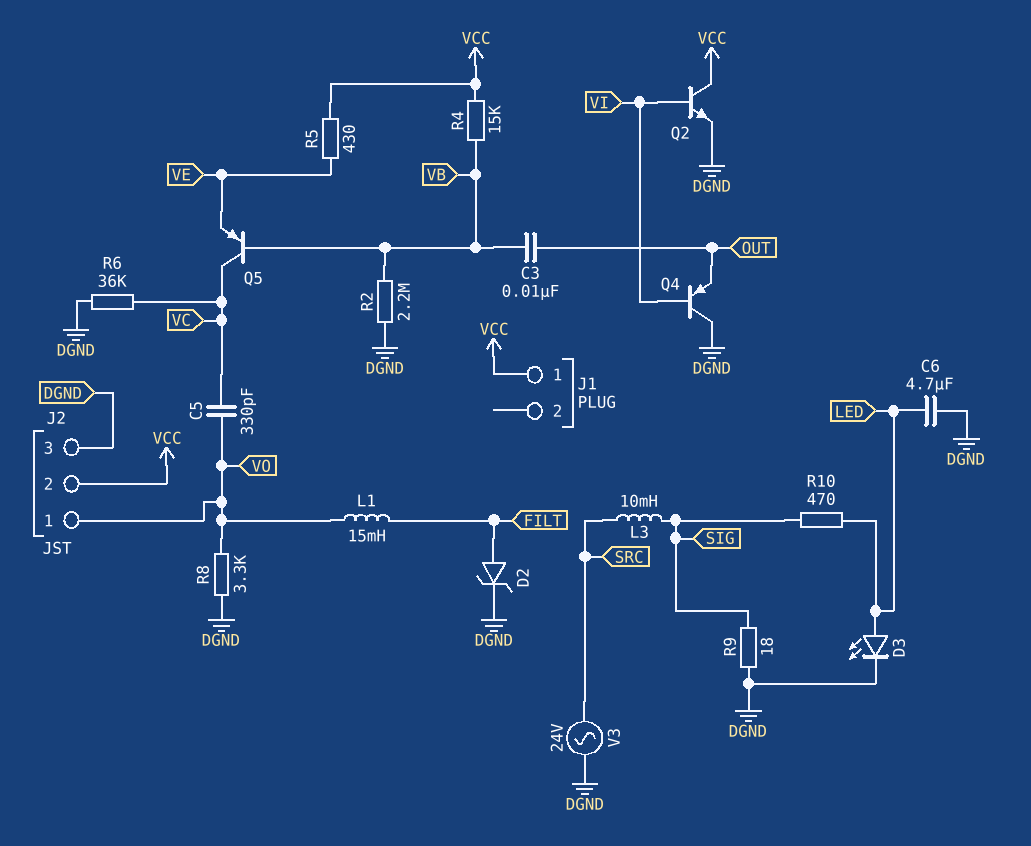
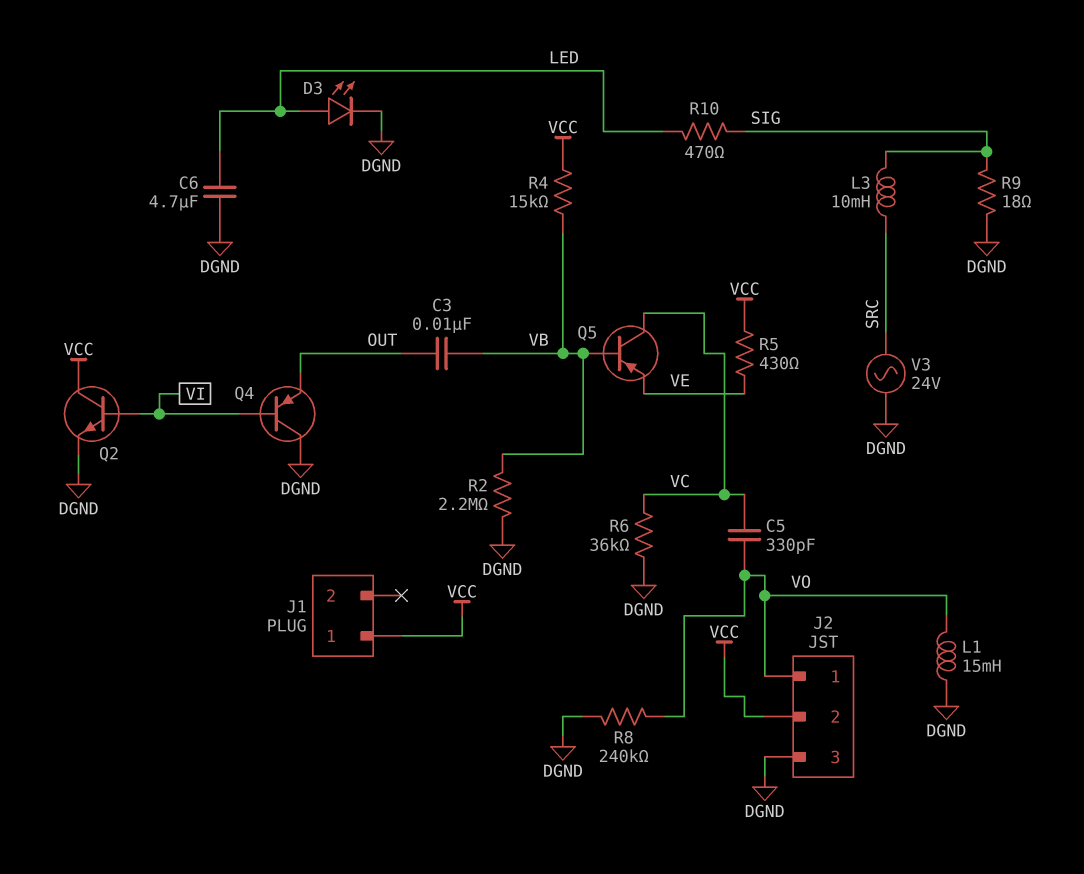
D2: zener (A FILT, K DGND) -> none
L1: 15mH (FILT, VO) -> 15mH (DGND, VO)
R8: 3.3k (DGND, VO) -> 240k (DGND, VO)

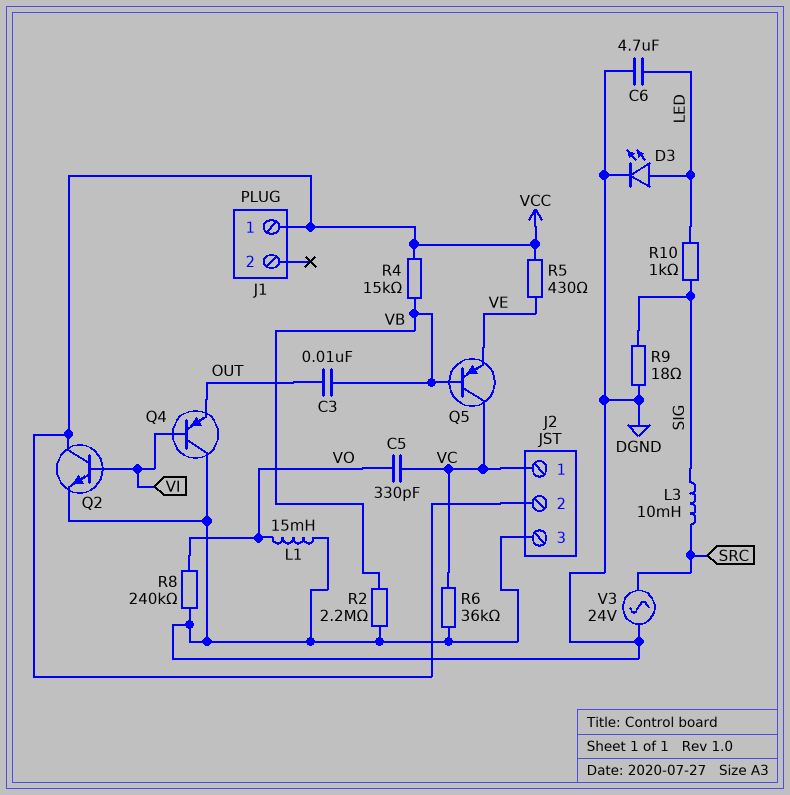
J2 pin 1: VO -> VC
R10: 470 (LED, SIG) -> 1k (LED, SIG)

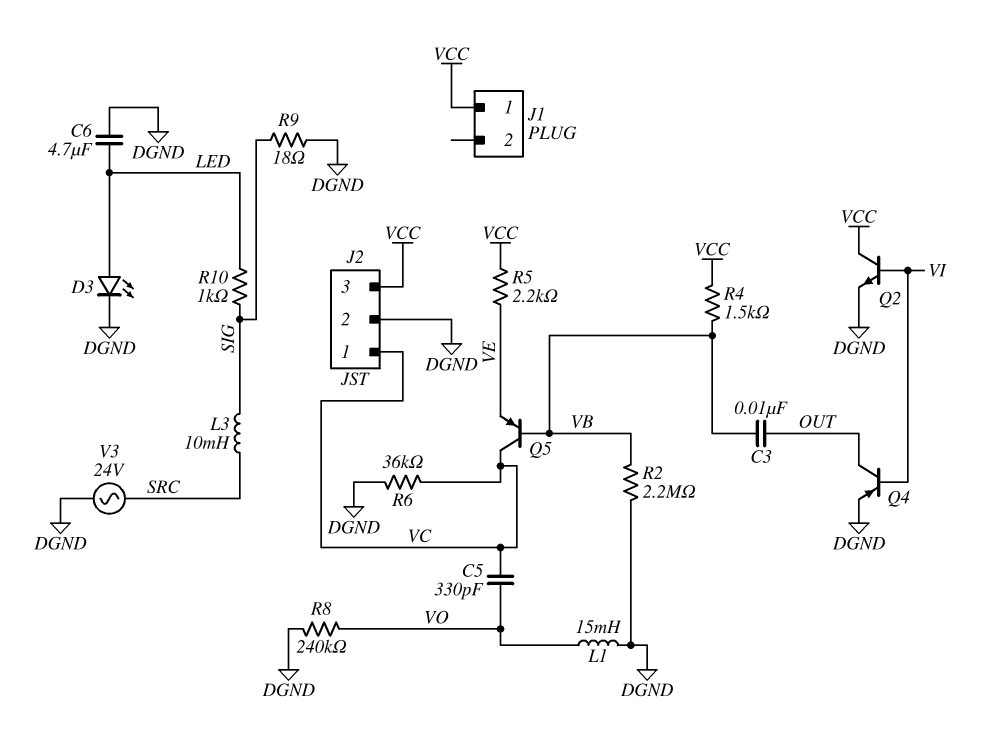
J2 pin 2: VCC -> DGND
J2 pin 3: DGND -> VCC
Q4: PNP (B VI, C DGND, E OUT) -> PNP (B VI, C OUT, E DGND)
R4: 15k (VB, VCC) -> 1.5k (VB, VCC)
R5: 430 (VCC, VE) -> 2.2k (VCC, VE)

